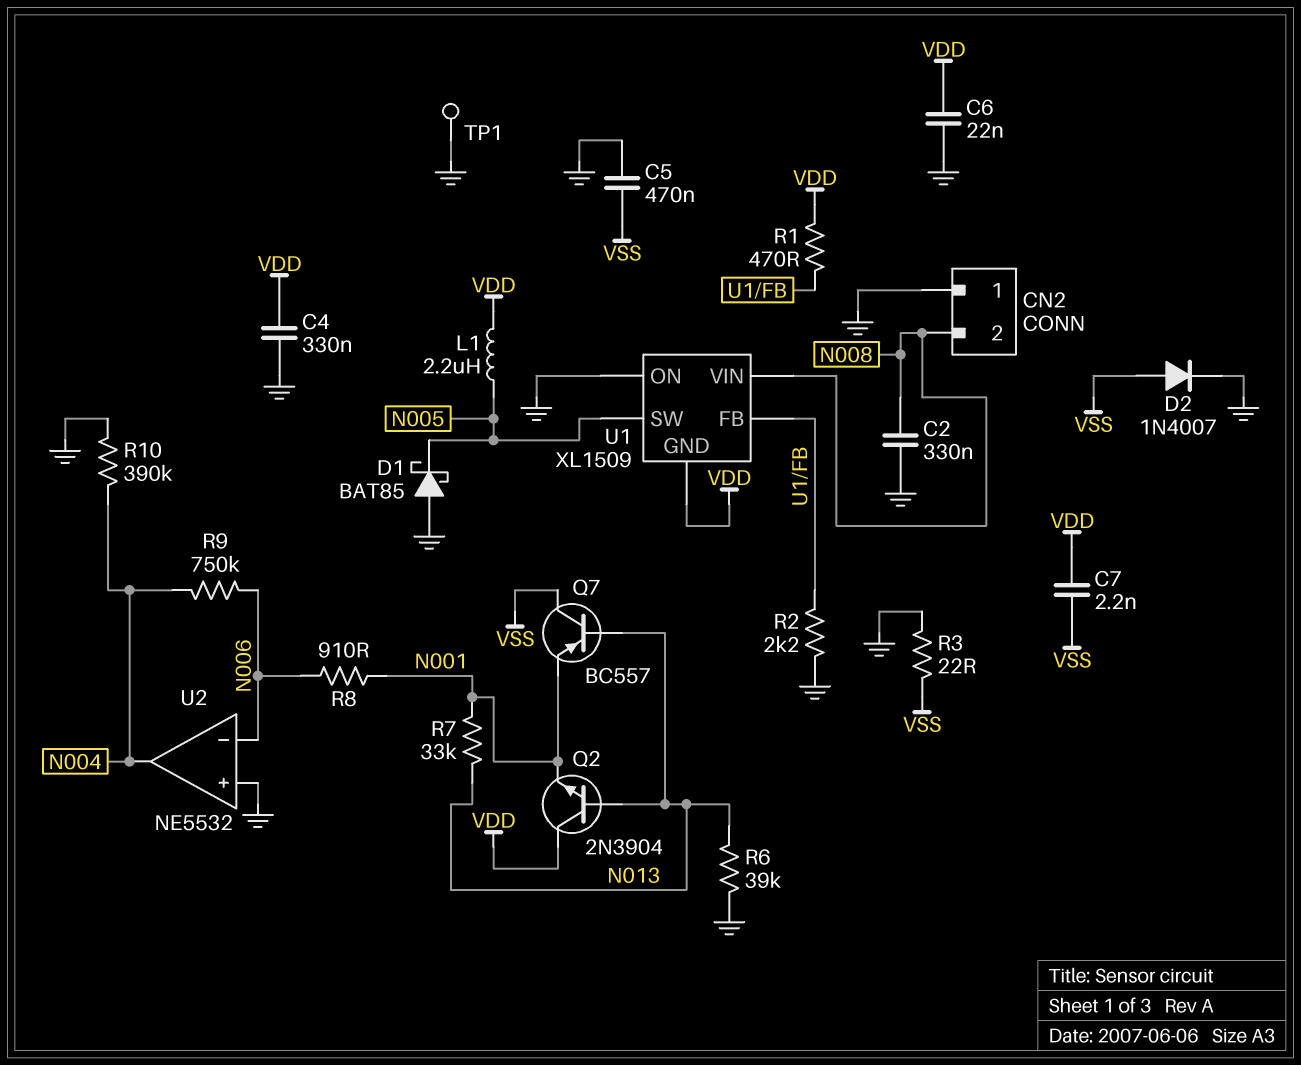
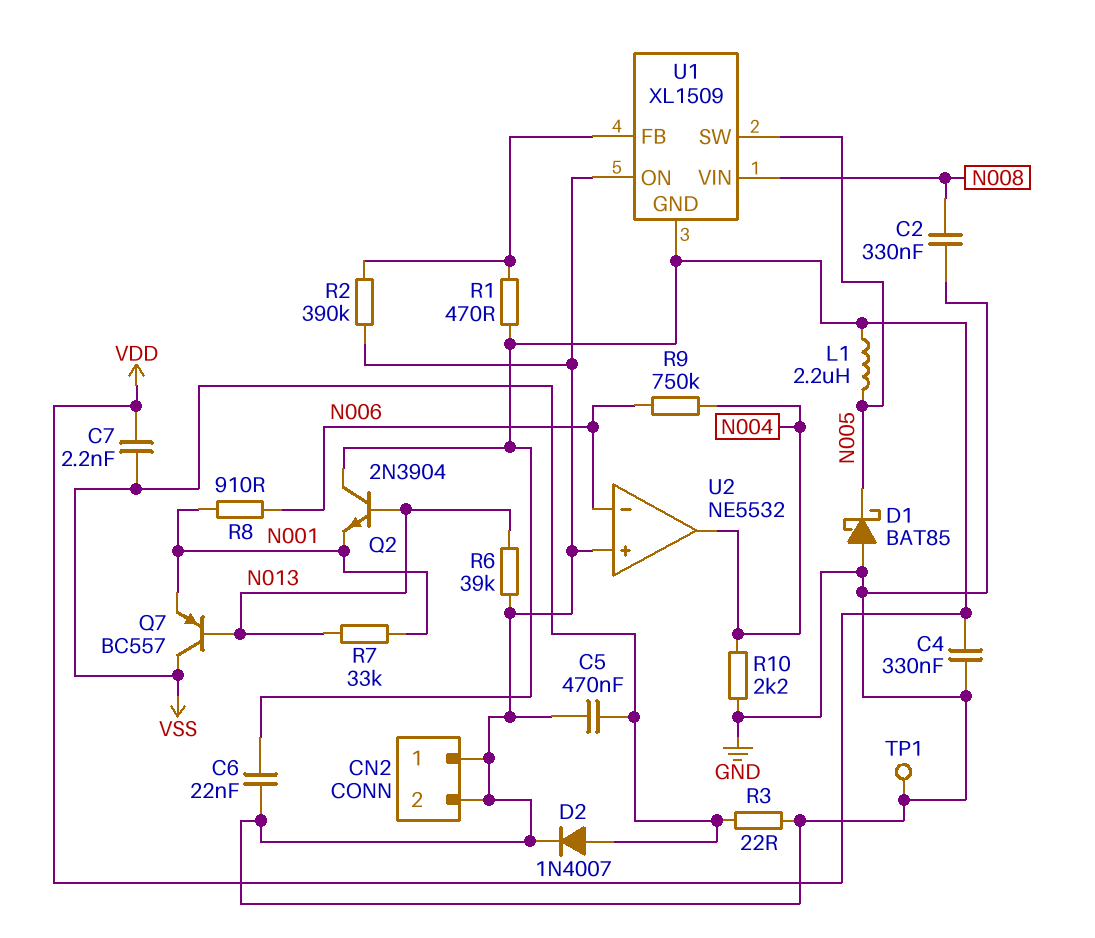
CN2 pin 2: N008 -> GND
R2: 2.2k (GND, U1/FB) -> 390k (GND, U1/FB)
R10: 390k (GND, N004) -> 2.2k (GND, N004)

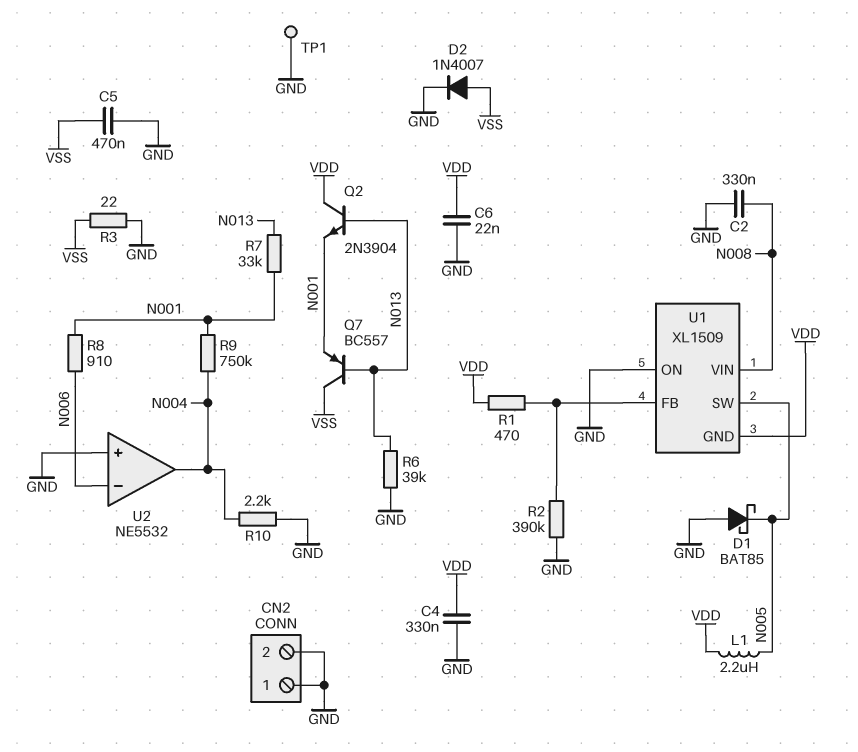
C7: 2.2nF (VDD, VSS) -> none
R9: 750k (N004, N006) -> 750k (N001, N004)

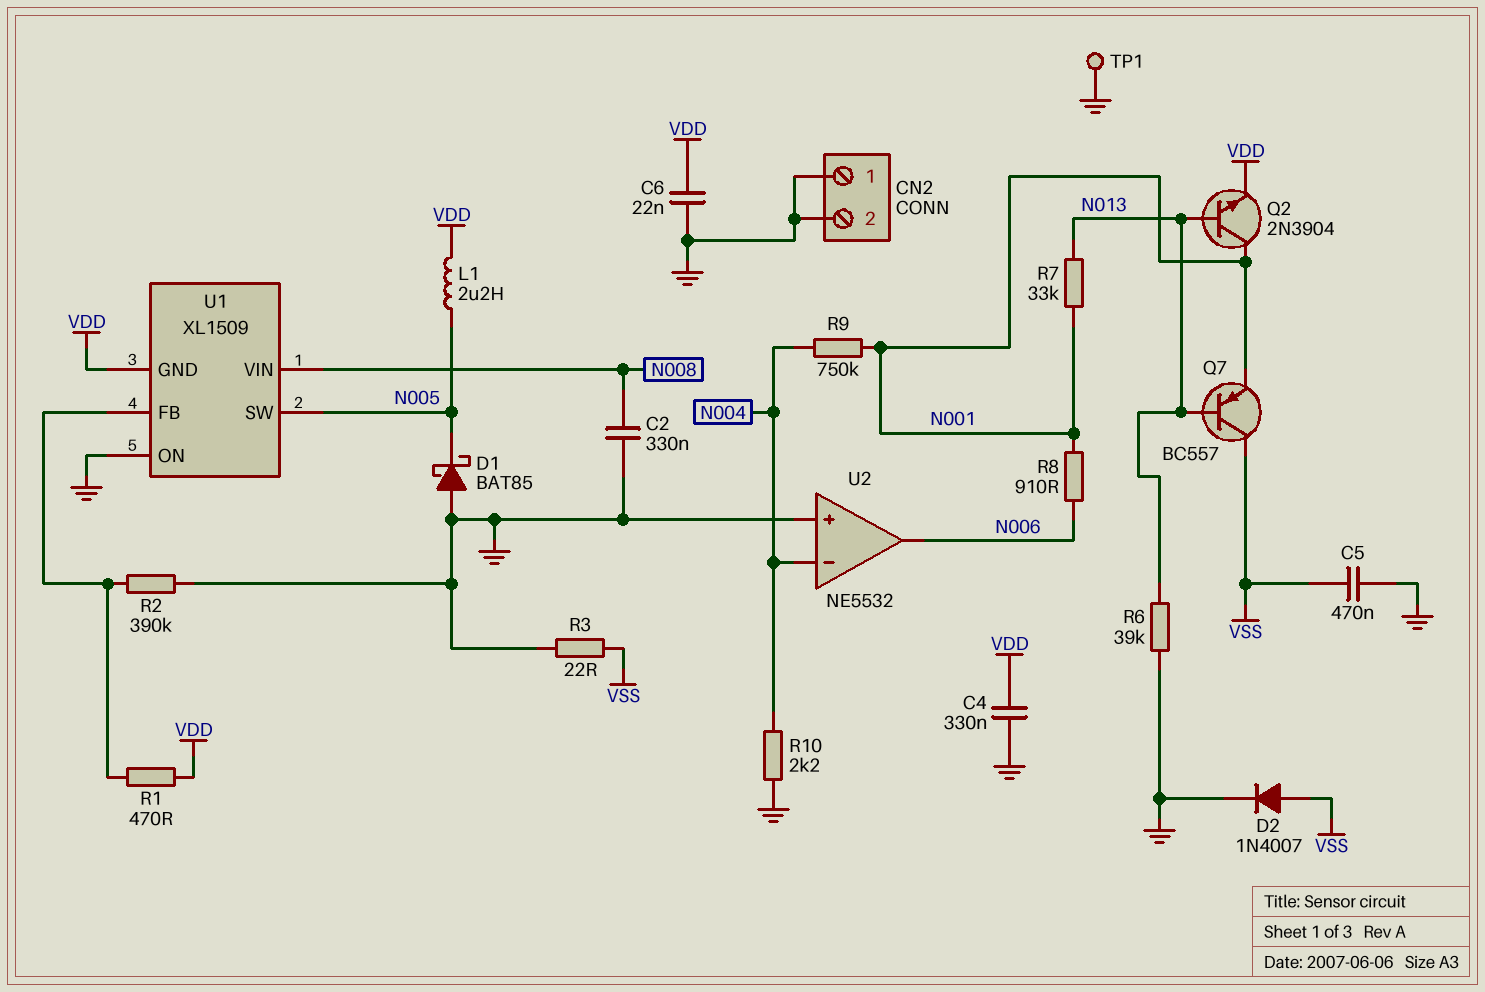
Q2: NPN 2N3904 (B N013, C VDD, E N001) -> NPN 2N3904 (B N013, C N001, E VDD)
U2 pin in-: N006 -> N004
U2 pin out: N004 -> N006

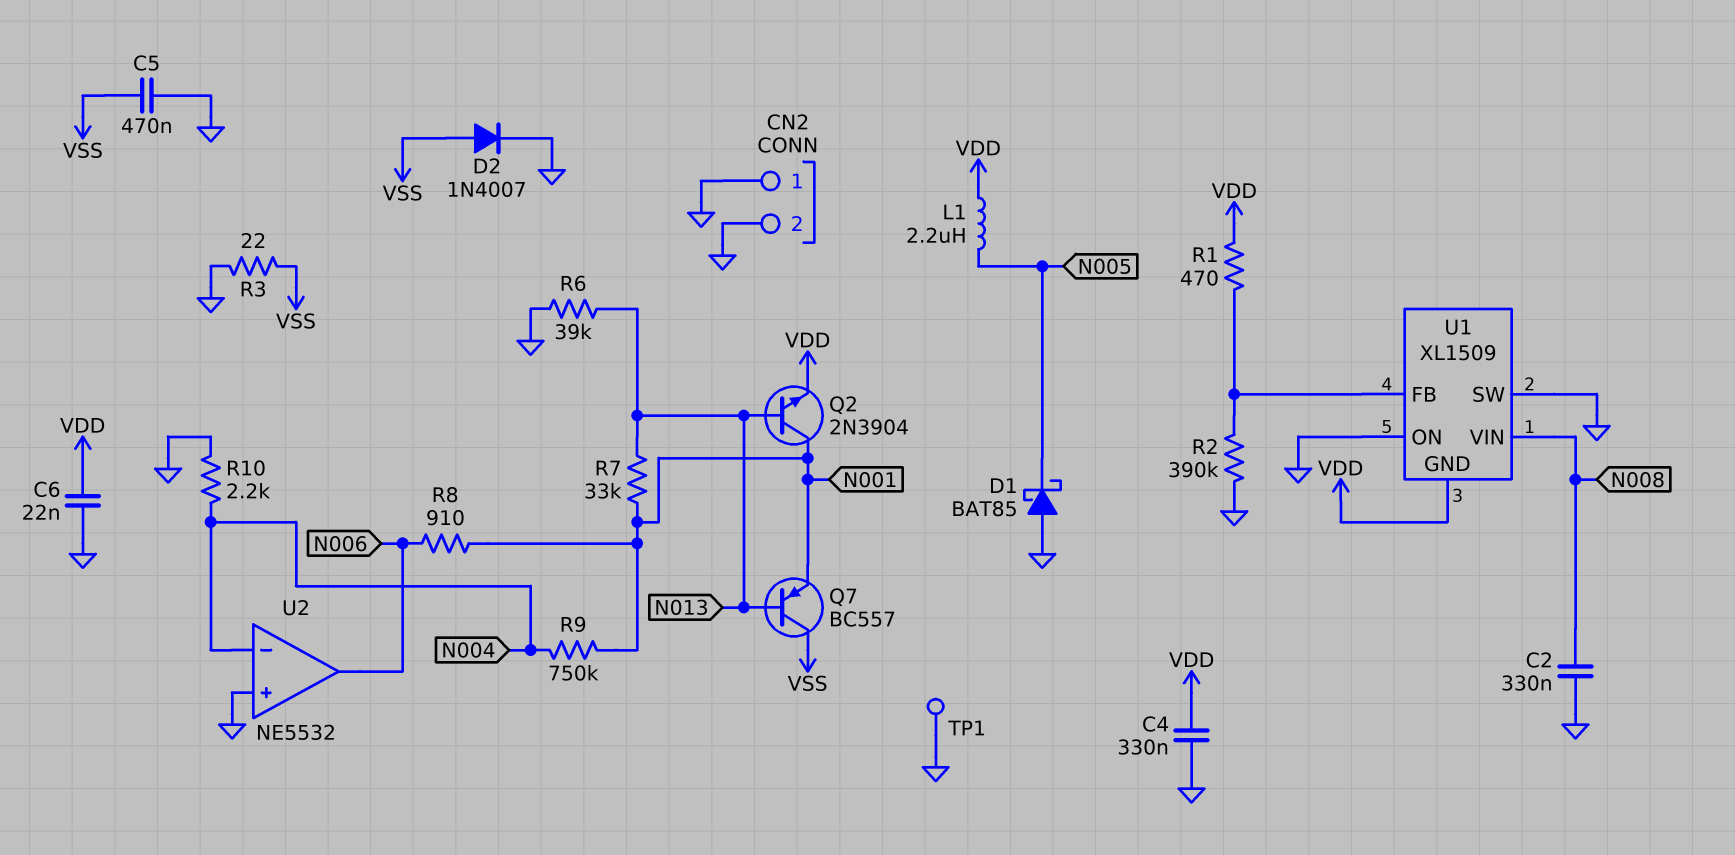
U1 pin SW: N005 -> GND

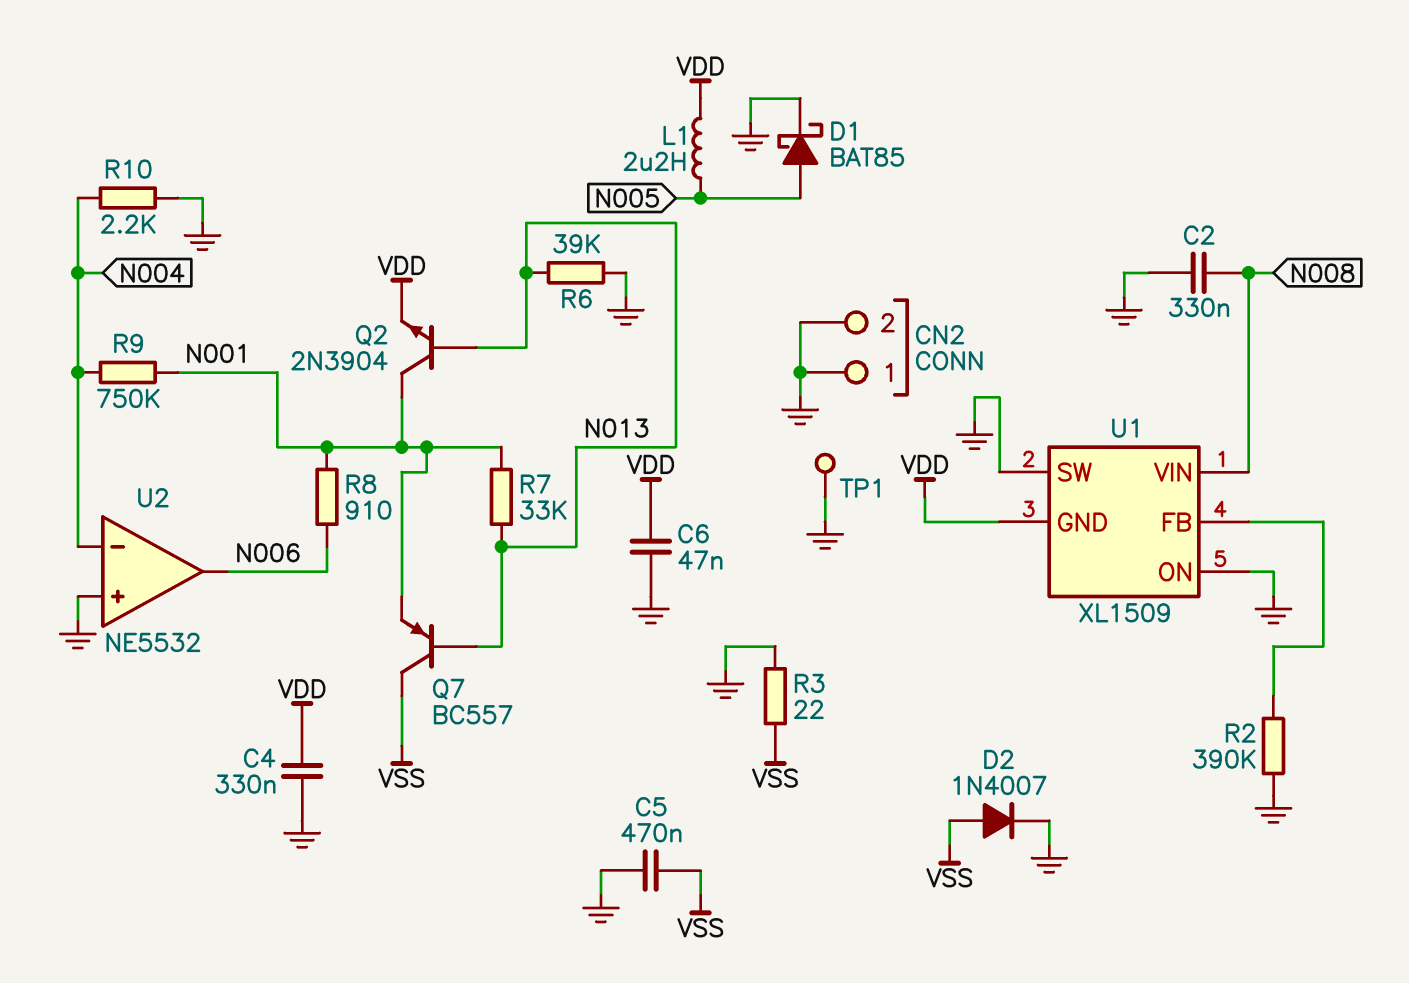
C6: 22nF (GND, VDD) -> 47nF (GND, VDD)
D1: schottky BAT85 (A GND, K N005) -> schottky BAT85 (A N005, K GND)
R1: 470 (U1/FB, VDD) -> none

